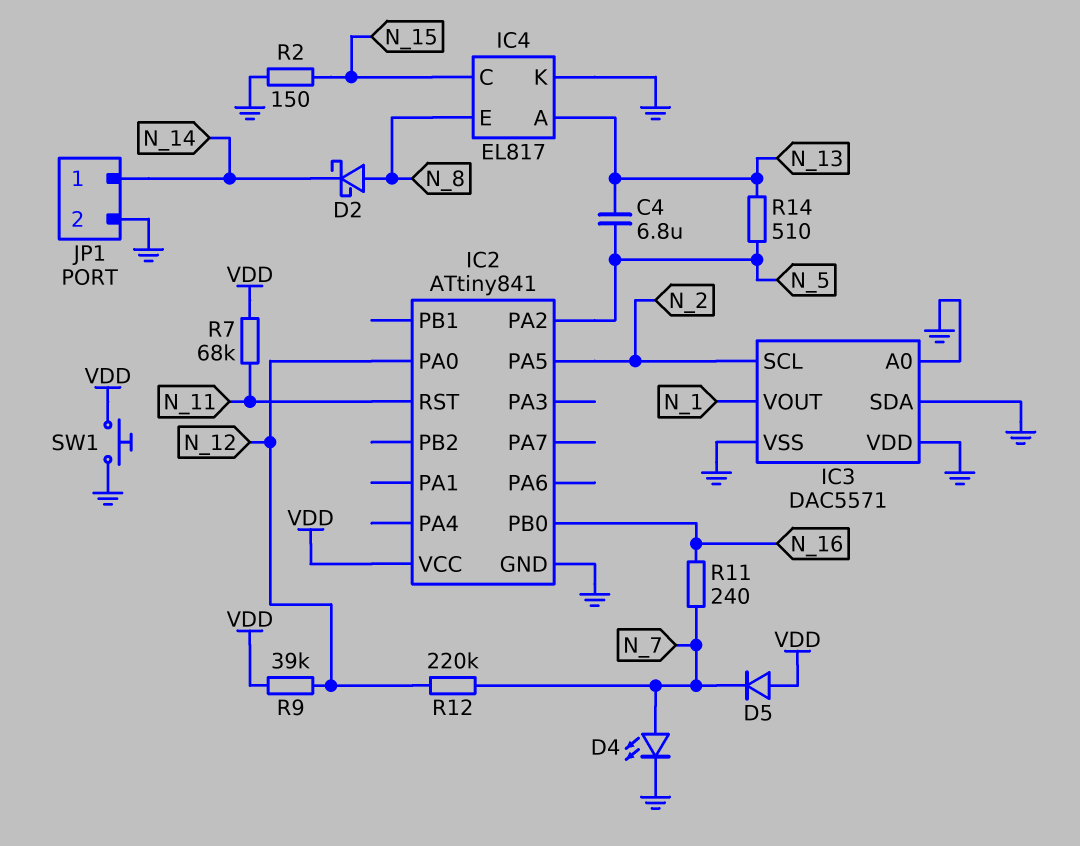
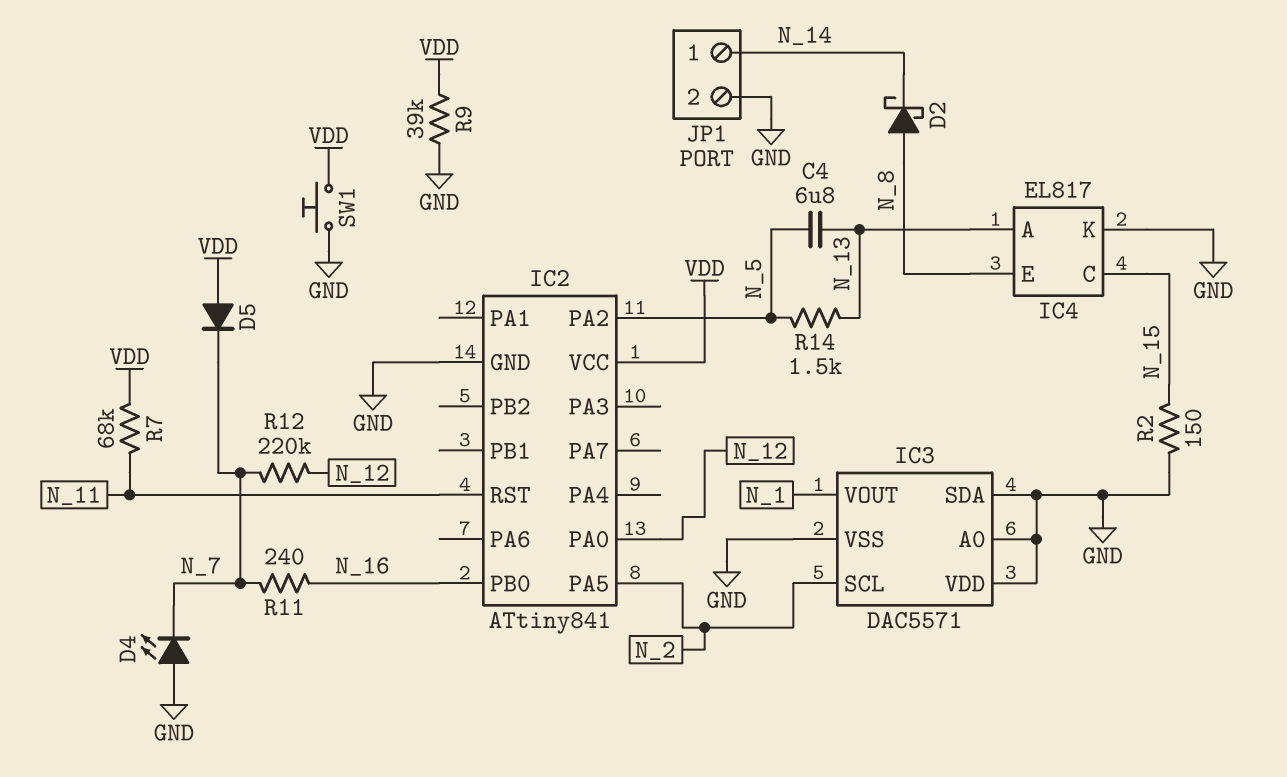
D4: LED (A N_7, K GND) -> LED (A GND, K N_7)
R9: 39k (N_12, VDD) -> 39k (GND, VDD)
R14: 510 (N_5, N_13) -> 1.5k (N_5, N_13)

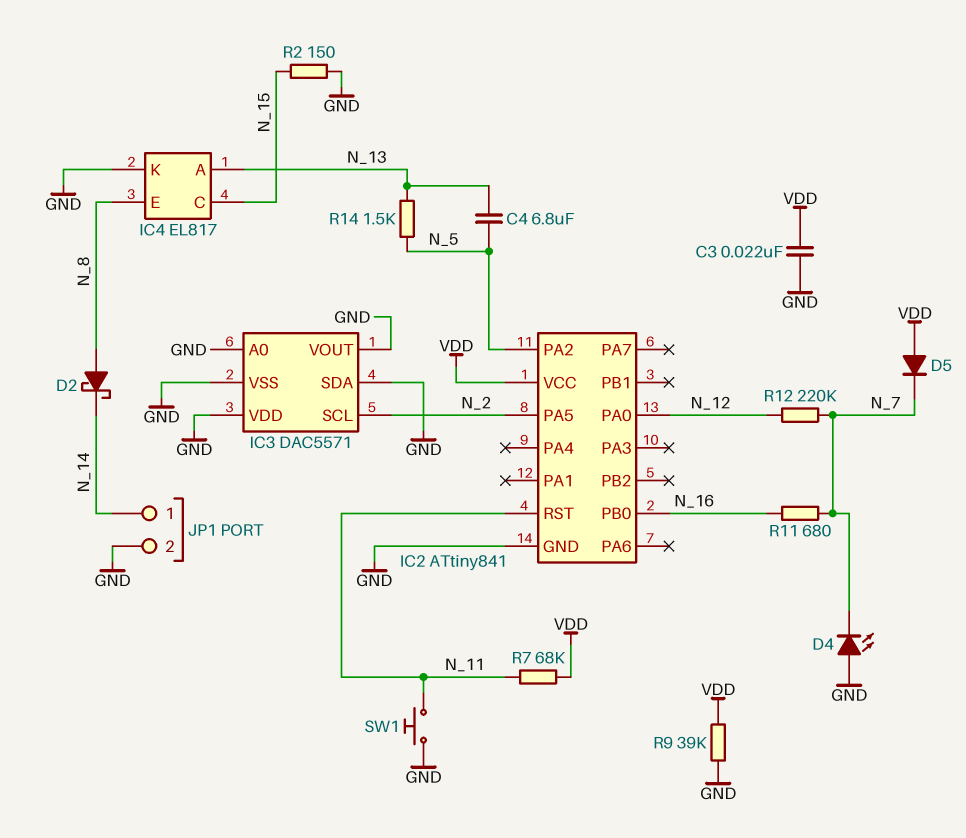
C3: none -> 22nF (GND, VDD)
IC3 pin VOUT: N_1 -> GND
R11: 240 (N_7, N_16) -> 680 (N_7, N_16)
SW1: button (GND, VDD) -> button (GND, N_11)

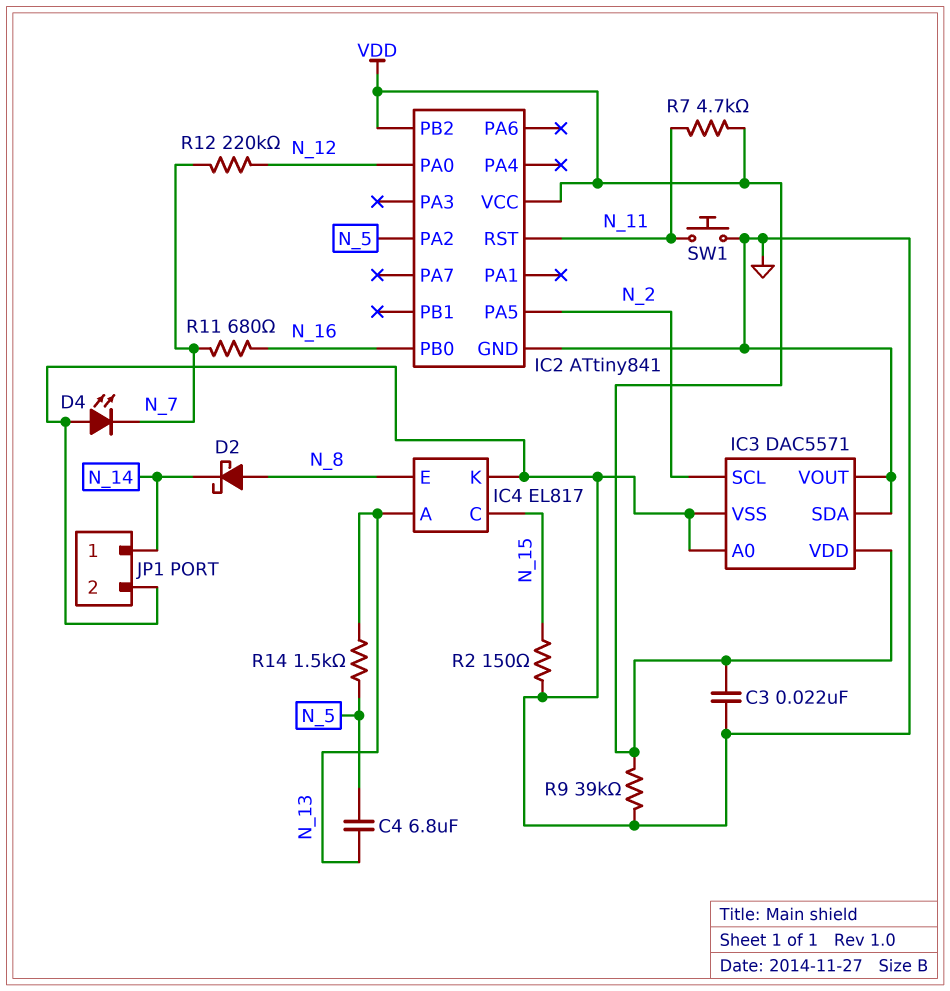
D5: diode (A VDD, K N_7) -> none
IC2 pin PB2: none -> VDD
IC3 pin VDD: GND -> VDD
R7: 68k (N_11, VDD) -> 4.7k (N_11, VDD)

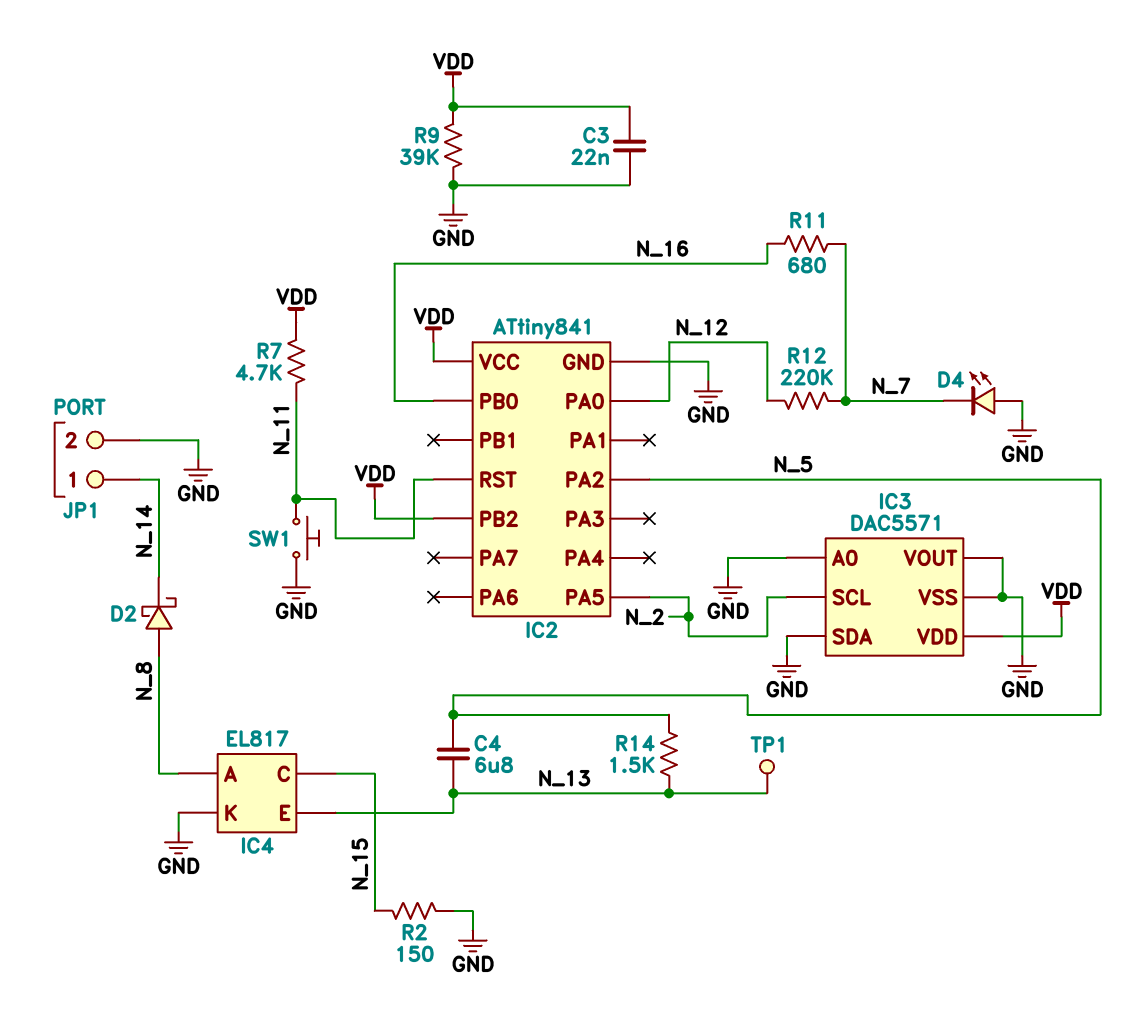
IC4 pin A: N_13 -> N_8
IC4 pin E: N_8 -> N_13
TP1: none -> test point (N_13)

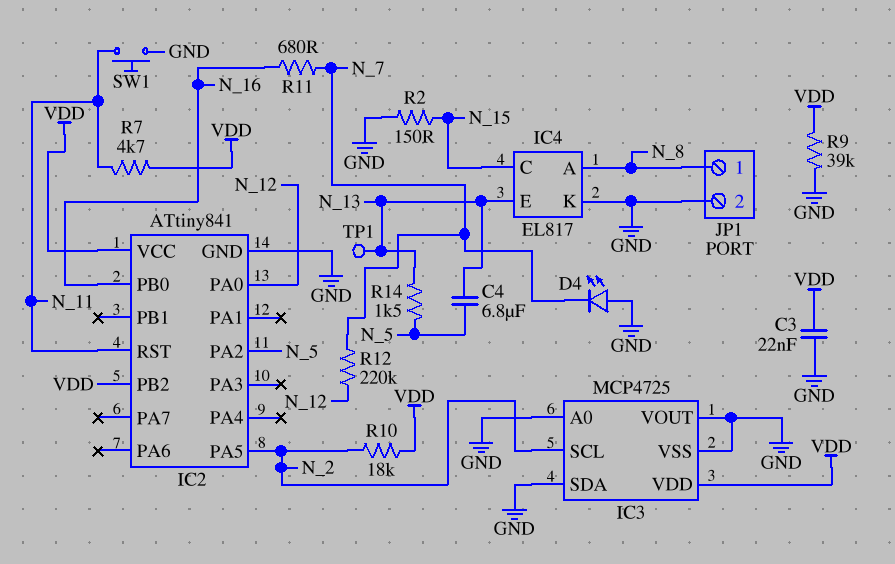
D2: schottky (A N_8, K N_14) -> none
IC3: DAC5571 -> MCP4725
JP1 pin 1: N_14 -> N_8
R10: none -> 18k (N_2, VDD)

